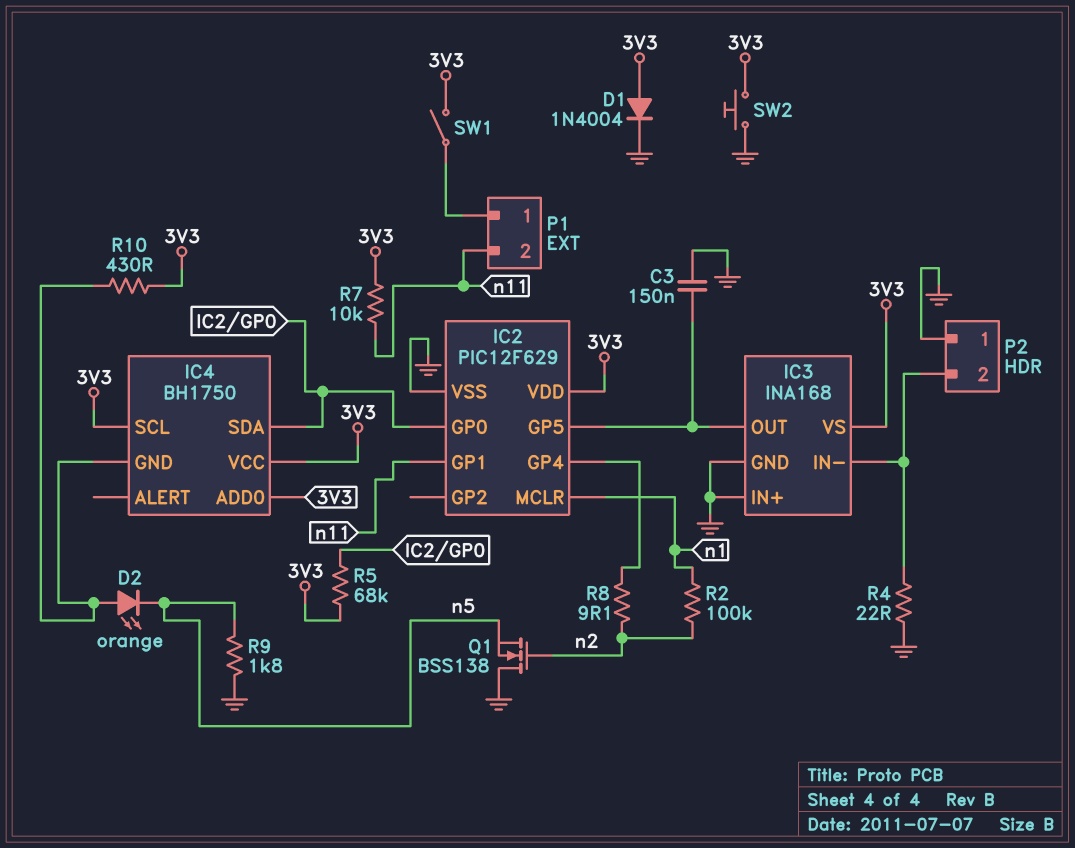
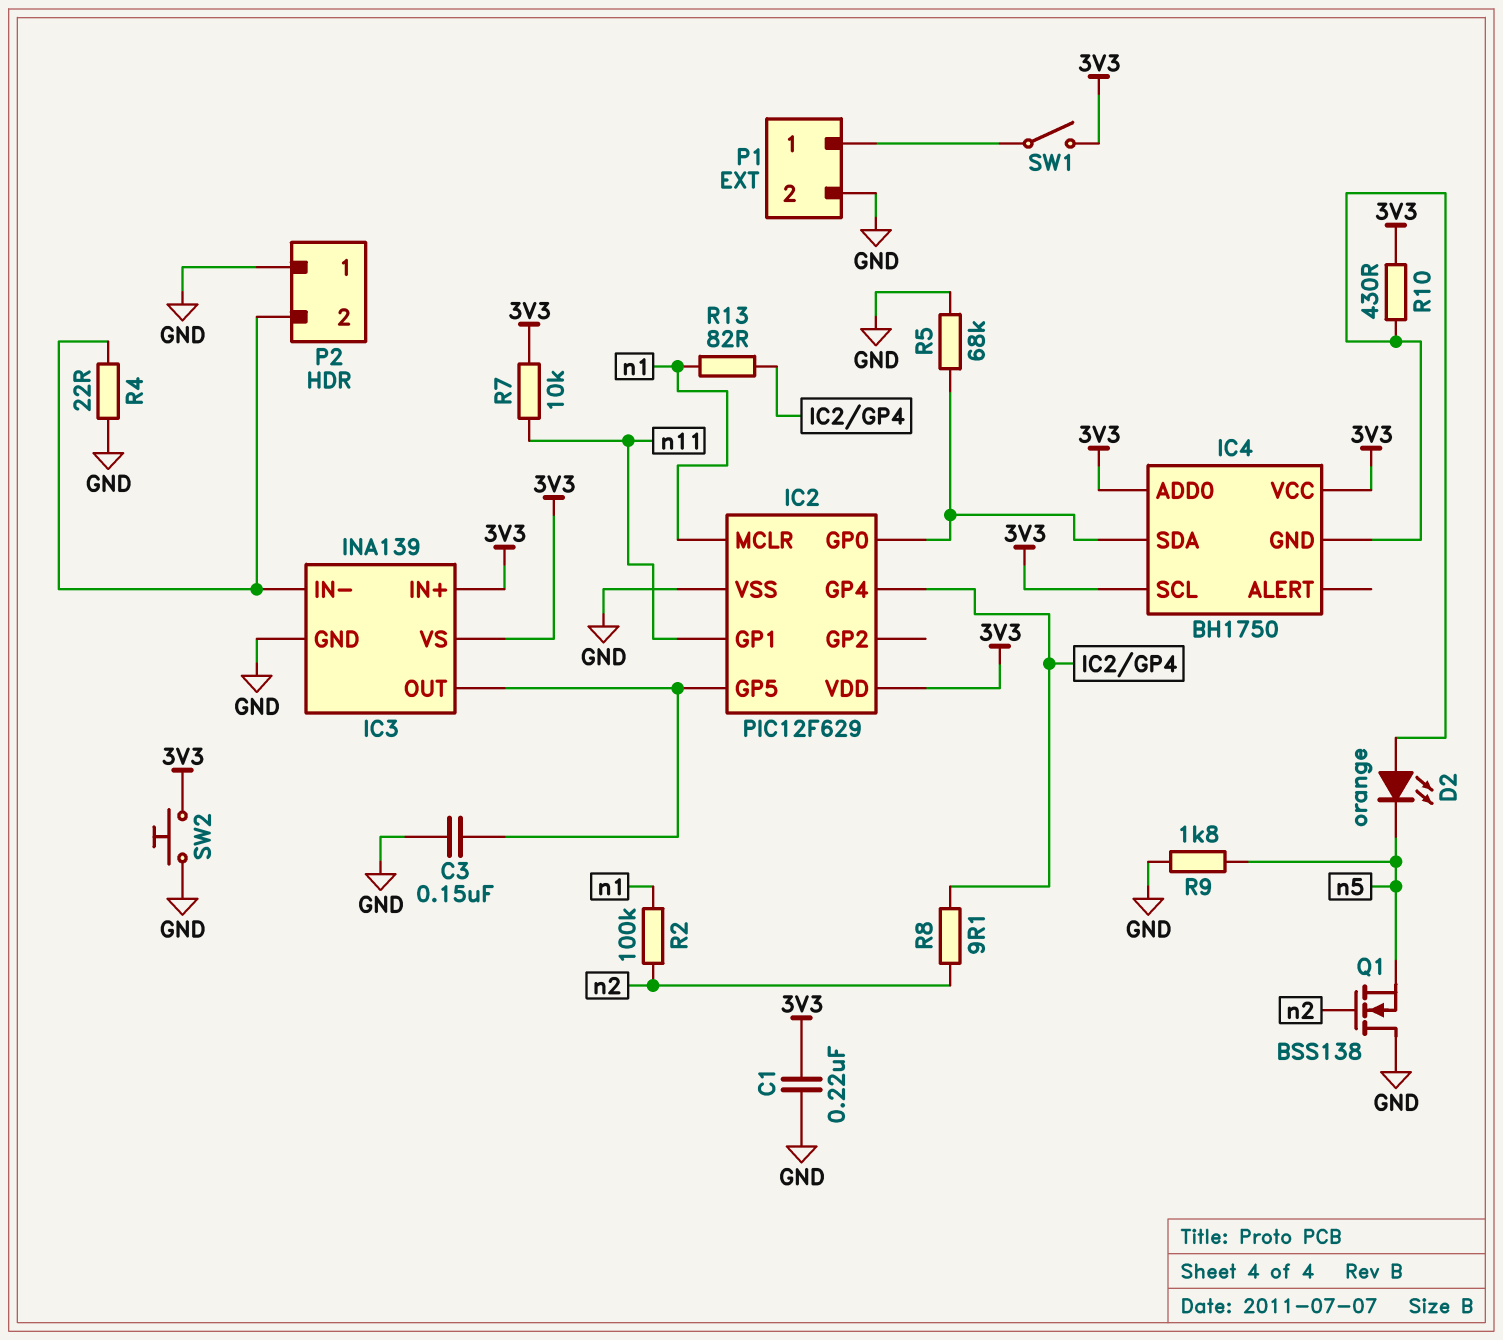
C1: none -> 220nF (3V3, GND)
D1: diode 1N4004 (A 3V3, K GND) -> none
IC3: INA168 -> INA139
IC3 pin IN+: GND -> 3V3
P1 pin 2: n11 -> GND
R5: 68k (3V3, IC2/GP0) -> 68k (GND, IC2/GP0)
R13: none -> 82 (IC2/GP4, n1)

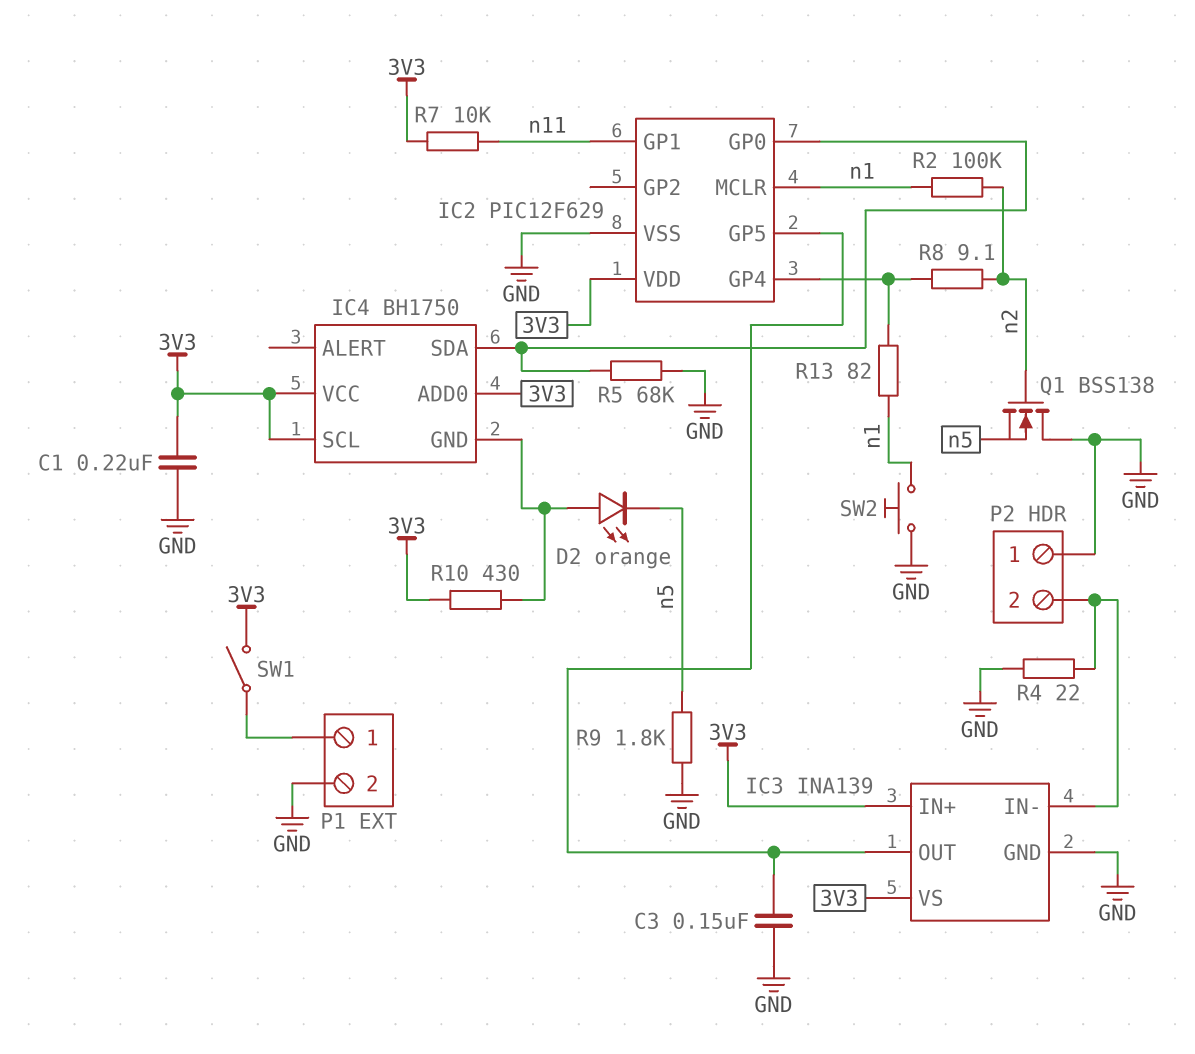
SW2: button (3V3, GND) -> button (GND, n1)

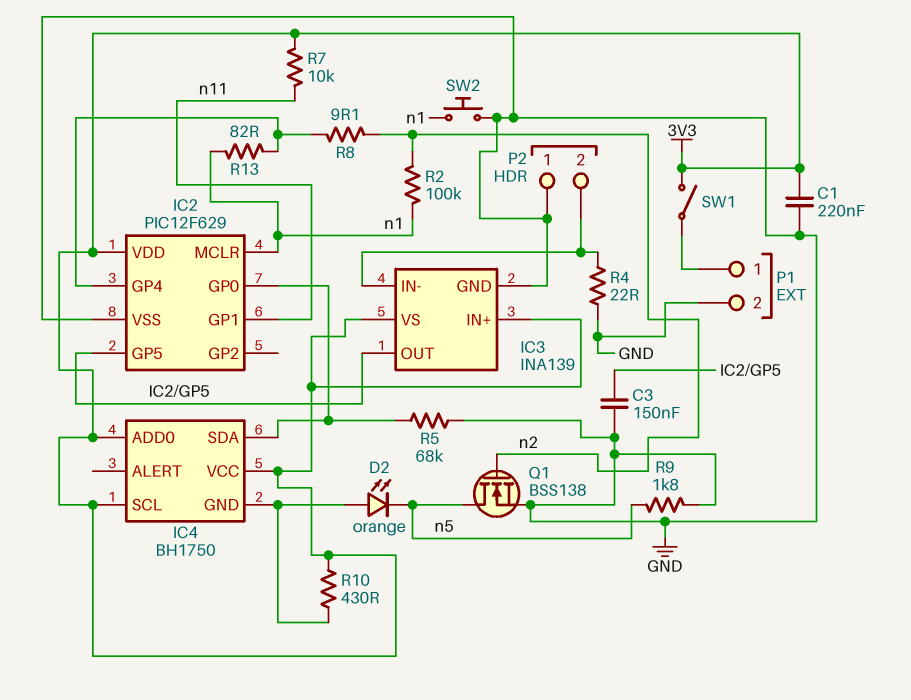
Q1: NMOS BSS138 (G n2, D GND, S n5) -> NMOS BSS138 (G n2, D n5, S GND)

